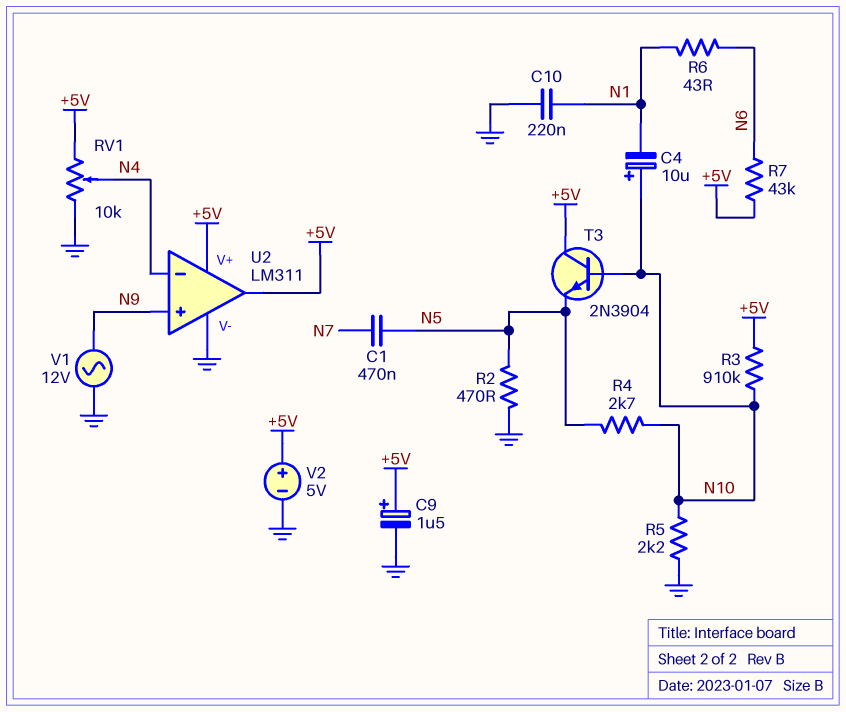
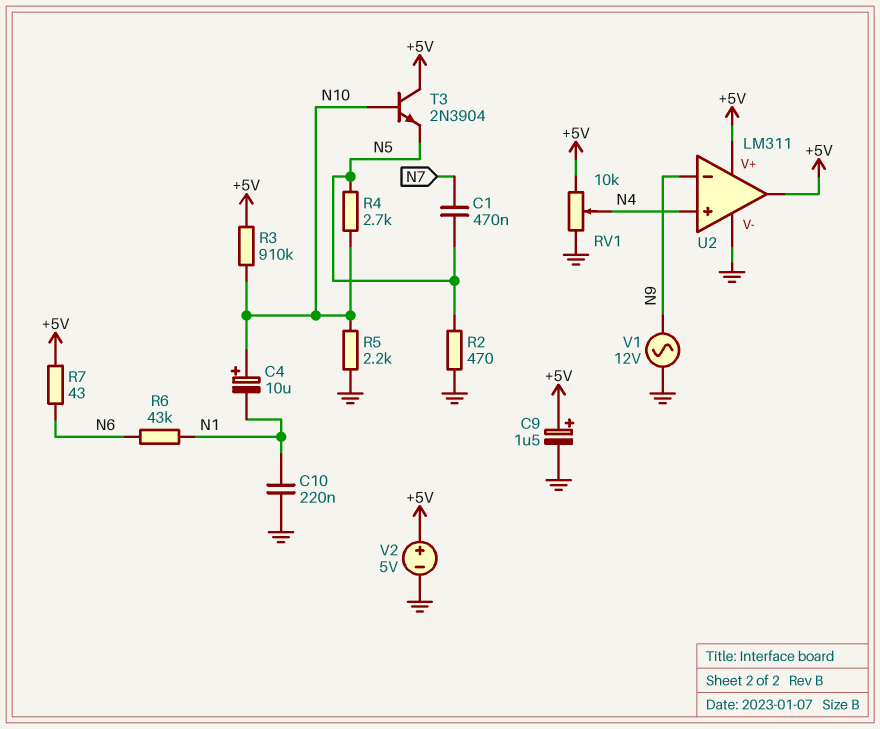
R6: 43 (N1, N6) -> 43k (N1, N6)
R7: 43k (+5V, N6) -> 43 (+5V, N6)
U2 pin in+: N9 -> N4
U2 pin in-: N4 -> N9

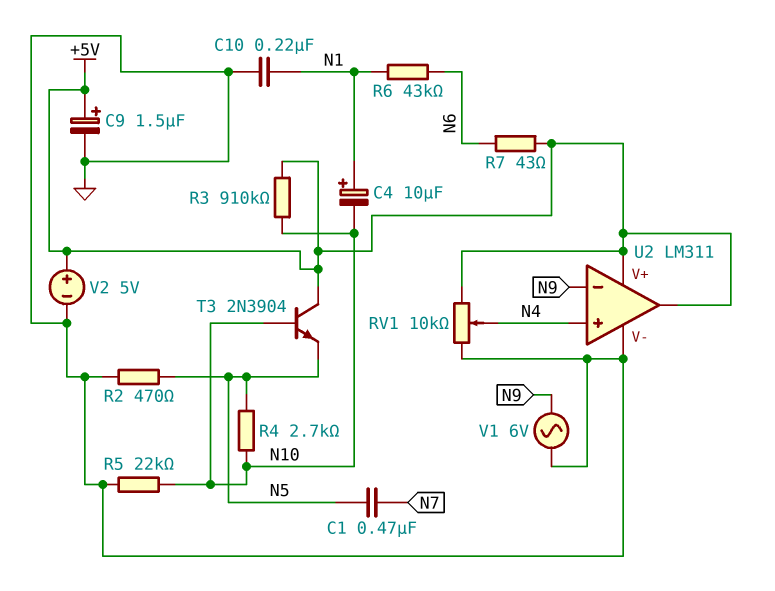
C4: 10uF (plus N10, minus N1) -> 10uF (plus N1, minus N10)
R5: 2.2k (GND, N10) -> 22k (GND, N10)
V1: AC 12V (GND, N9) -> AC 6V (GND, N9)

